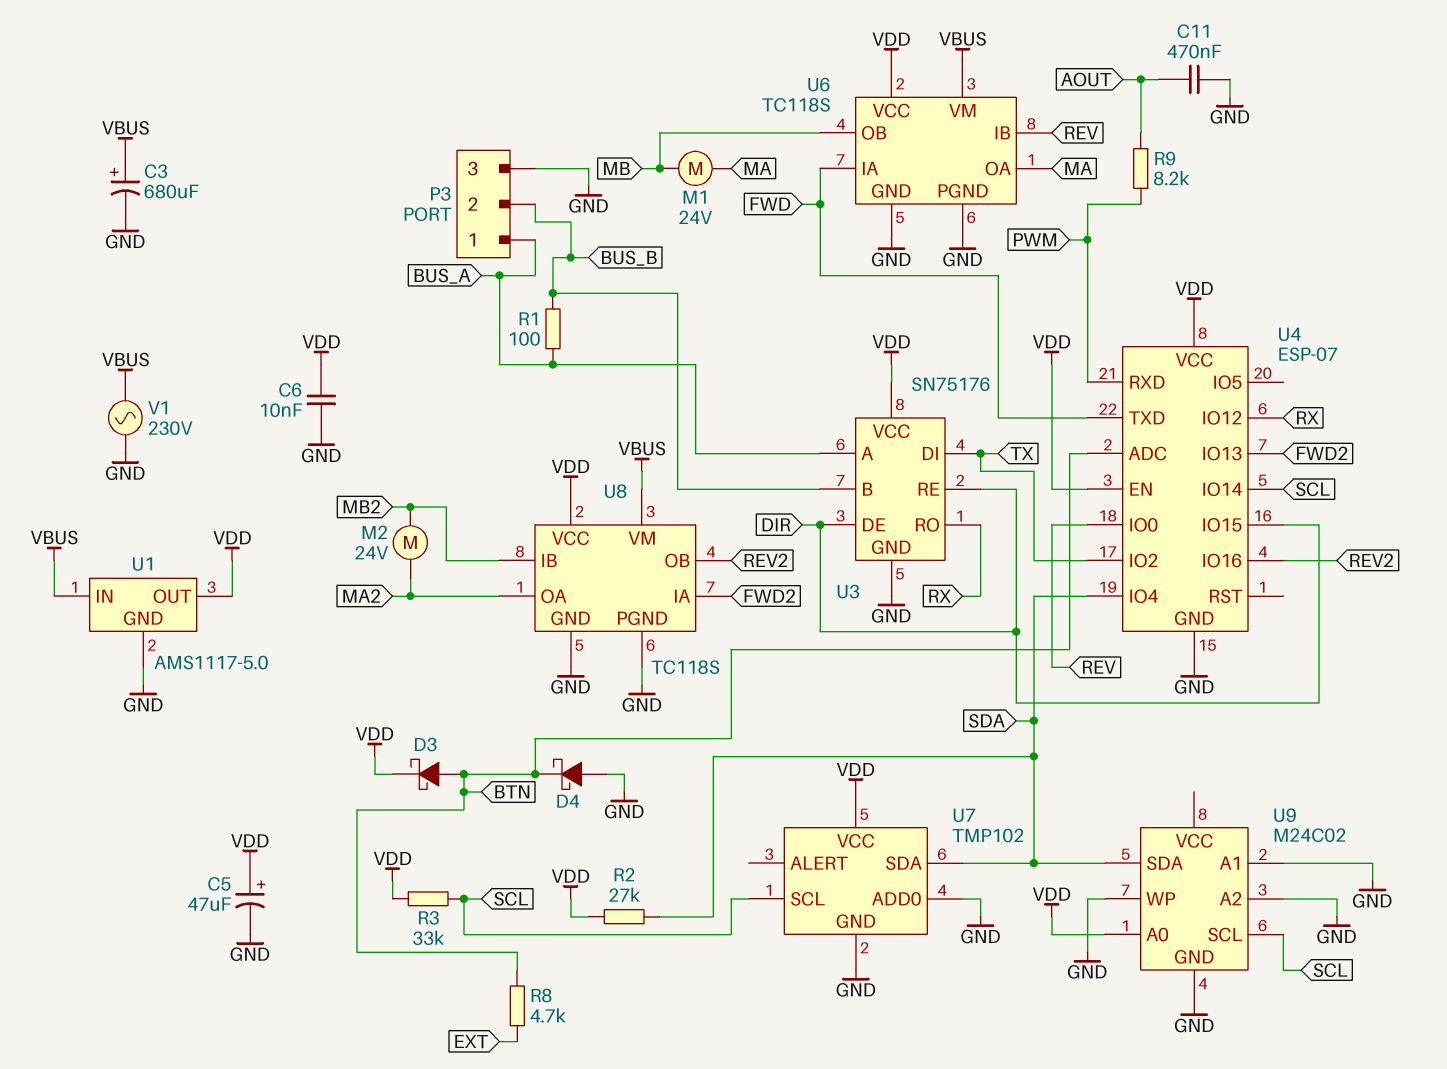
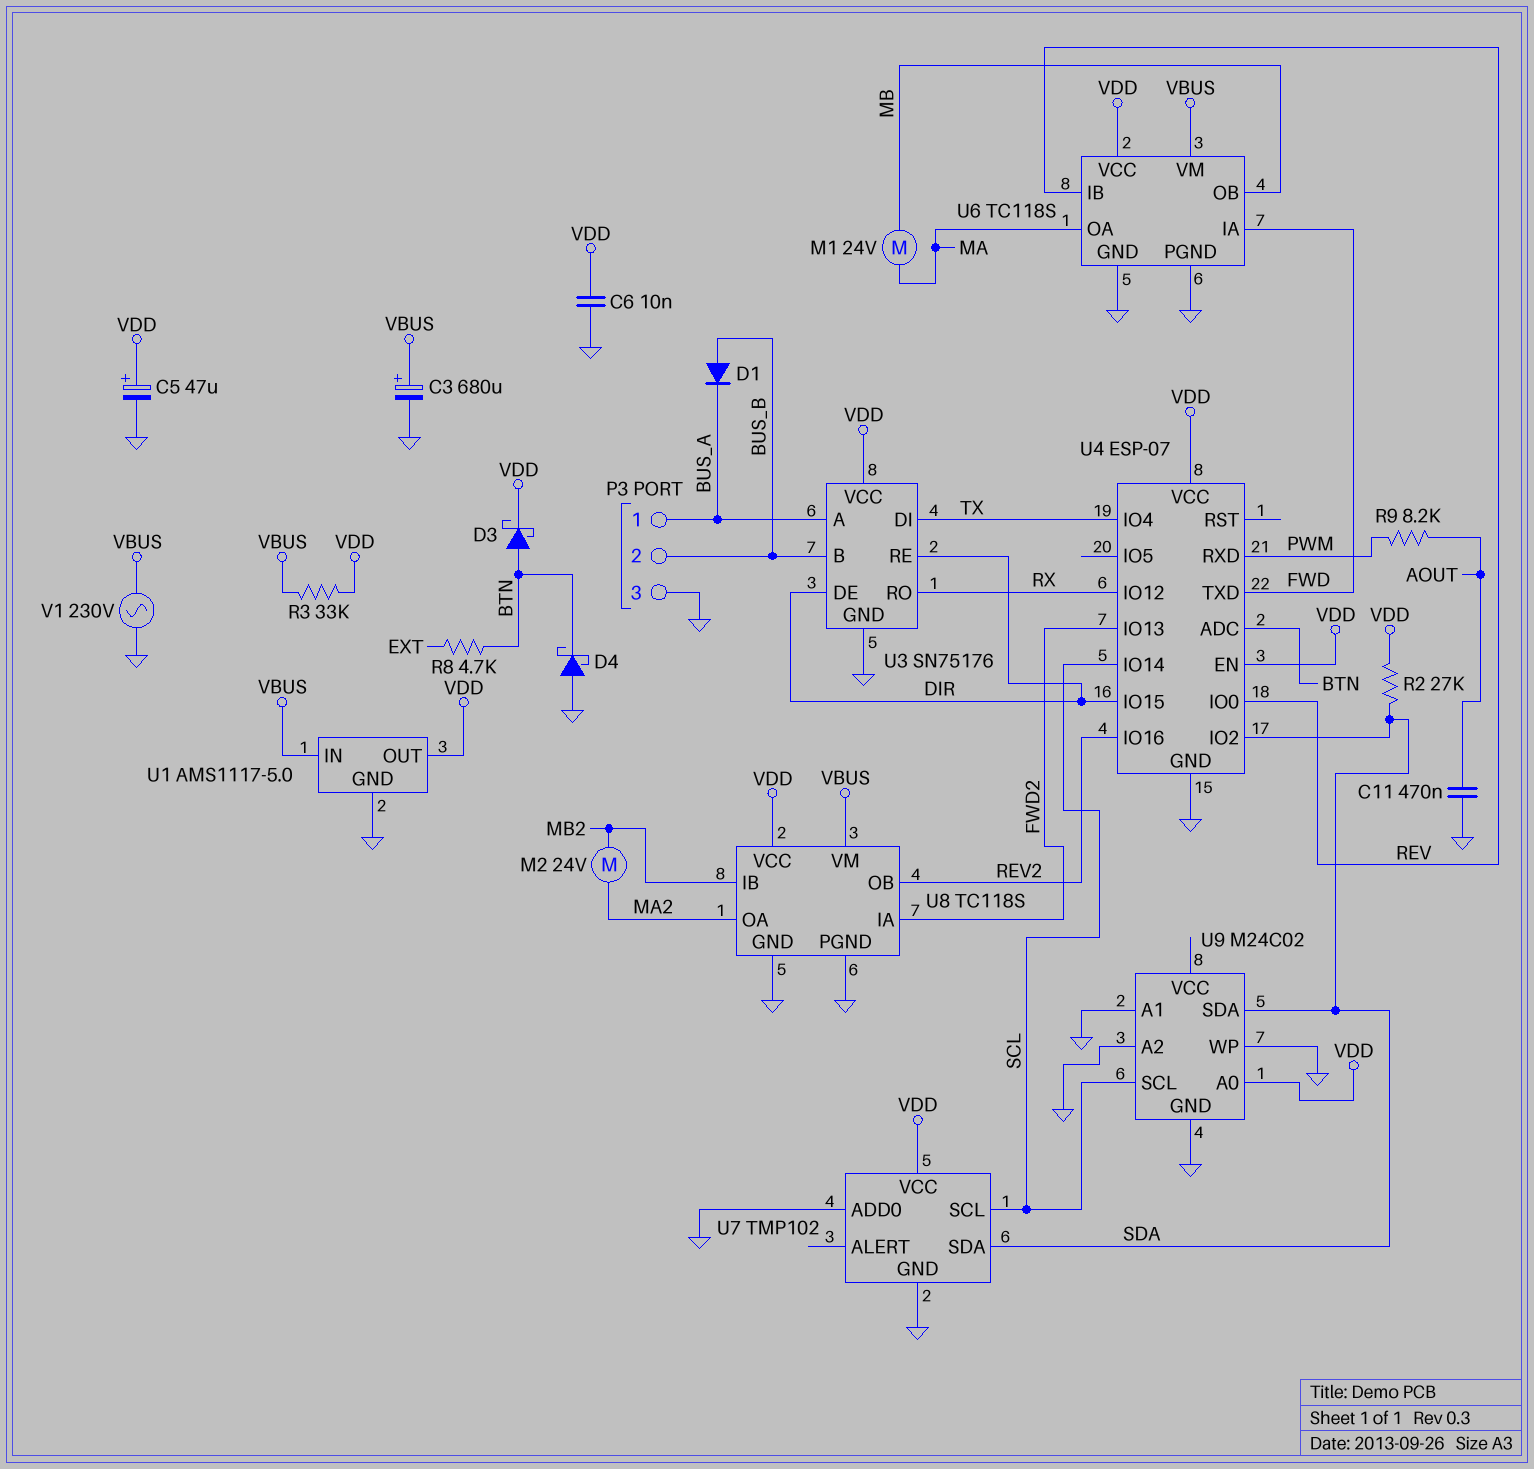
D1: none -> diode (A BUS_B, K BUS_A)
R1: 100 (BUS_A, BUS_B) -> none
R3: 33k (SCL, VDD) -> 33k (VBUS, VDD)
U4 pin IO2: TX -> SDA
U4 pin IO4: SDA -> TX

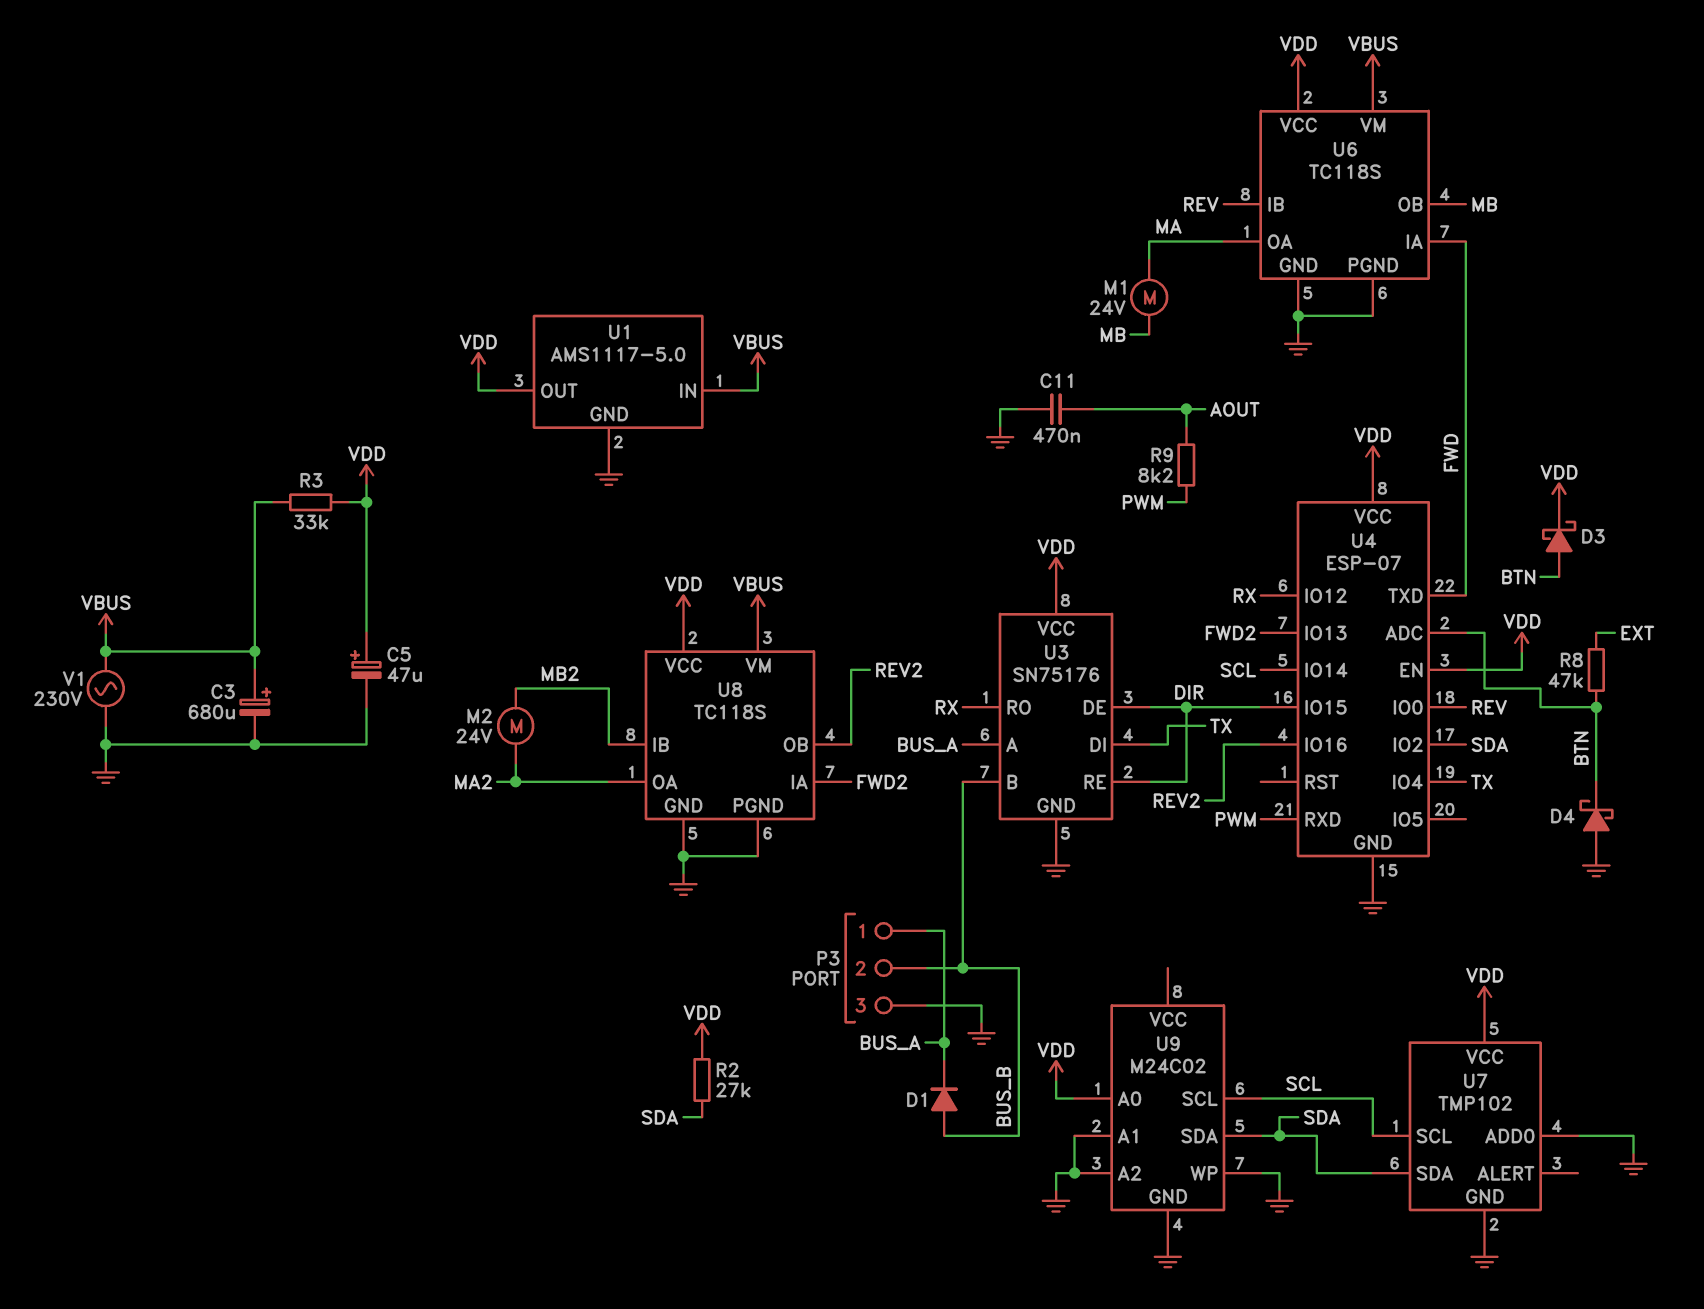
C6: 10nF (GND, VDD) -> none
R8: 4.7k (BTN, EXT) -> 47k (BTN, EXT)

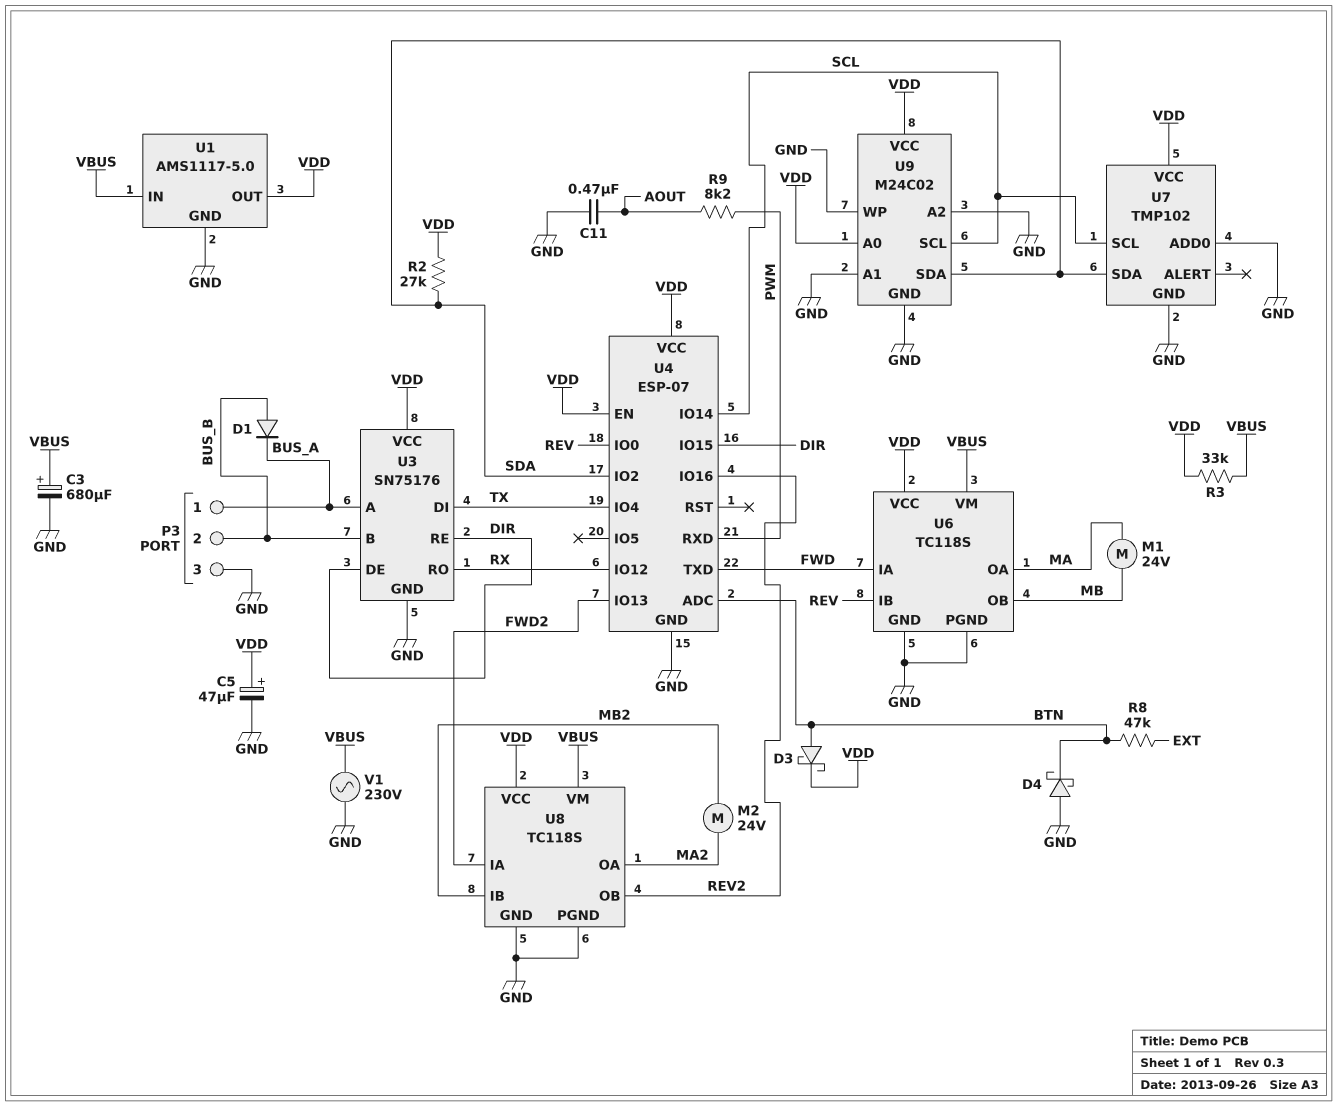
U9 pin VCC: none -> VDD

